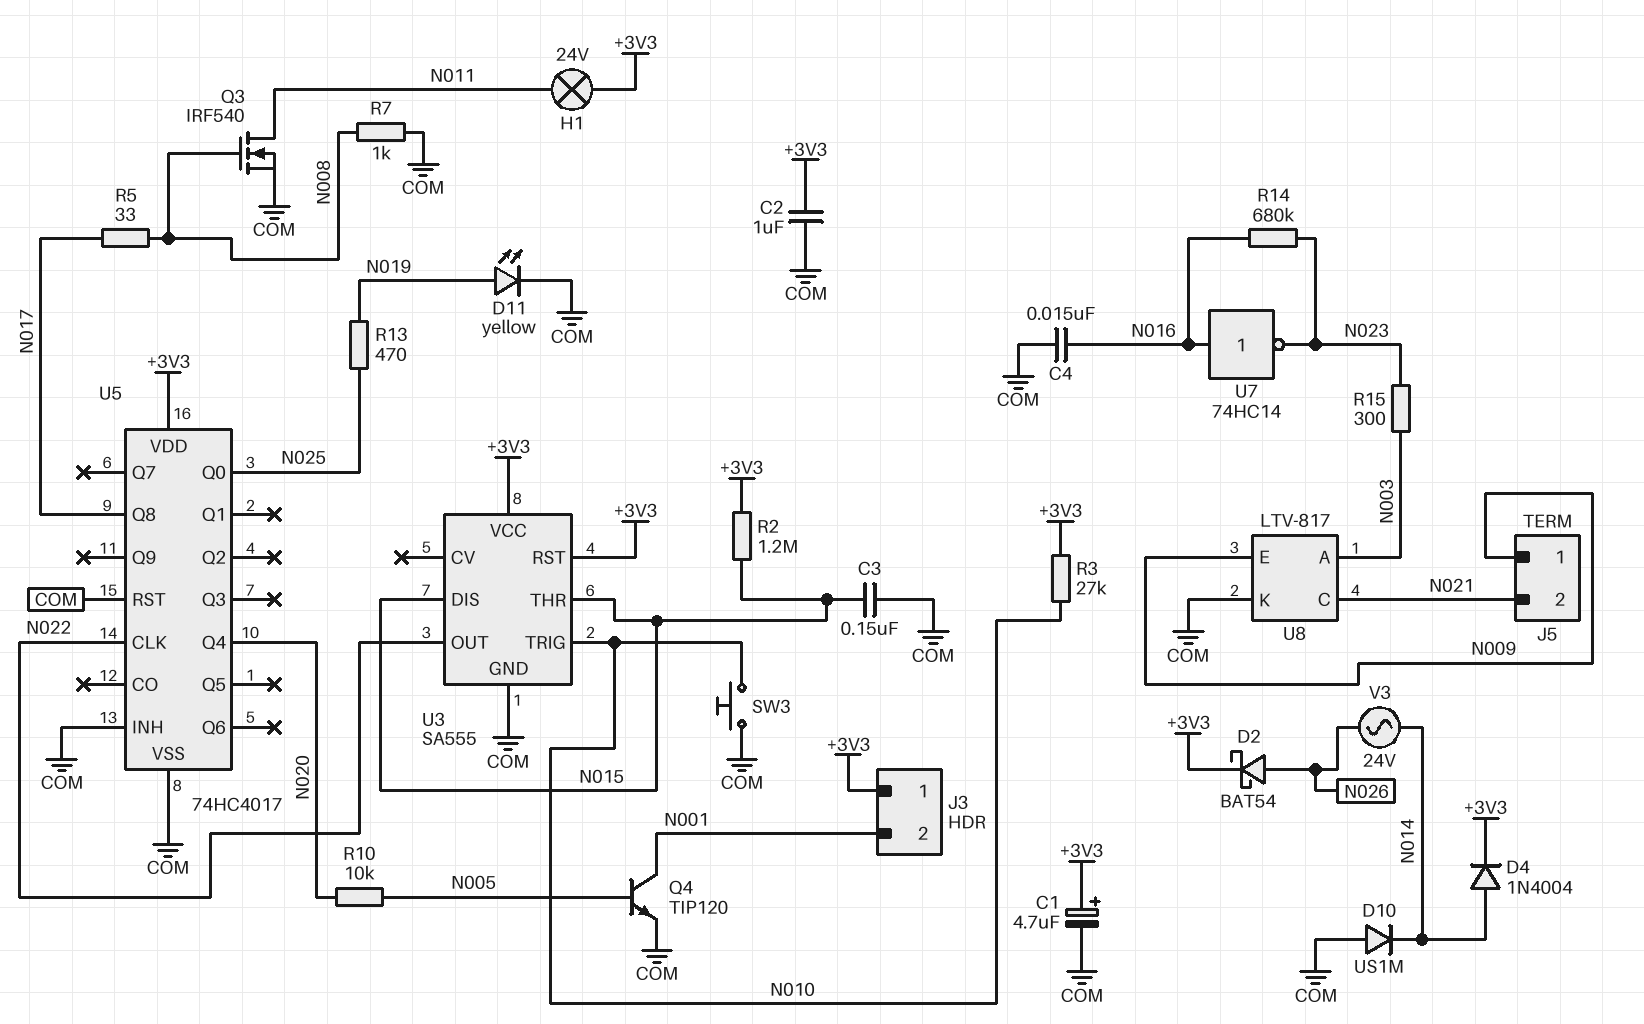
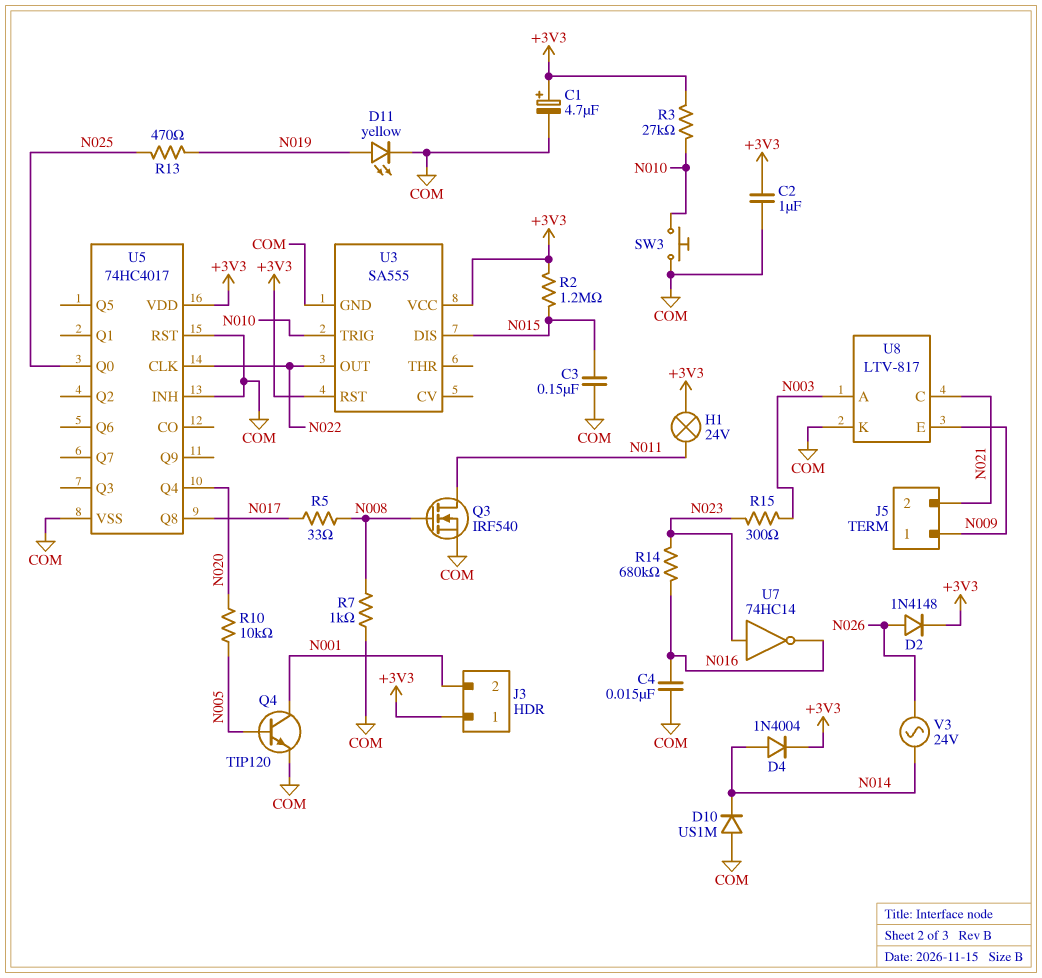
D2: schottky BAT54 (A N026, K +3V3) -> diode 1N4148 (A N026, K +3V3)
U3 pin THR: N015 -> none
U7: NOT 74HC14 (in N016, out N023) -> NOT 74HC14 (in N023, out N016)

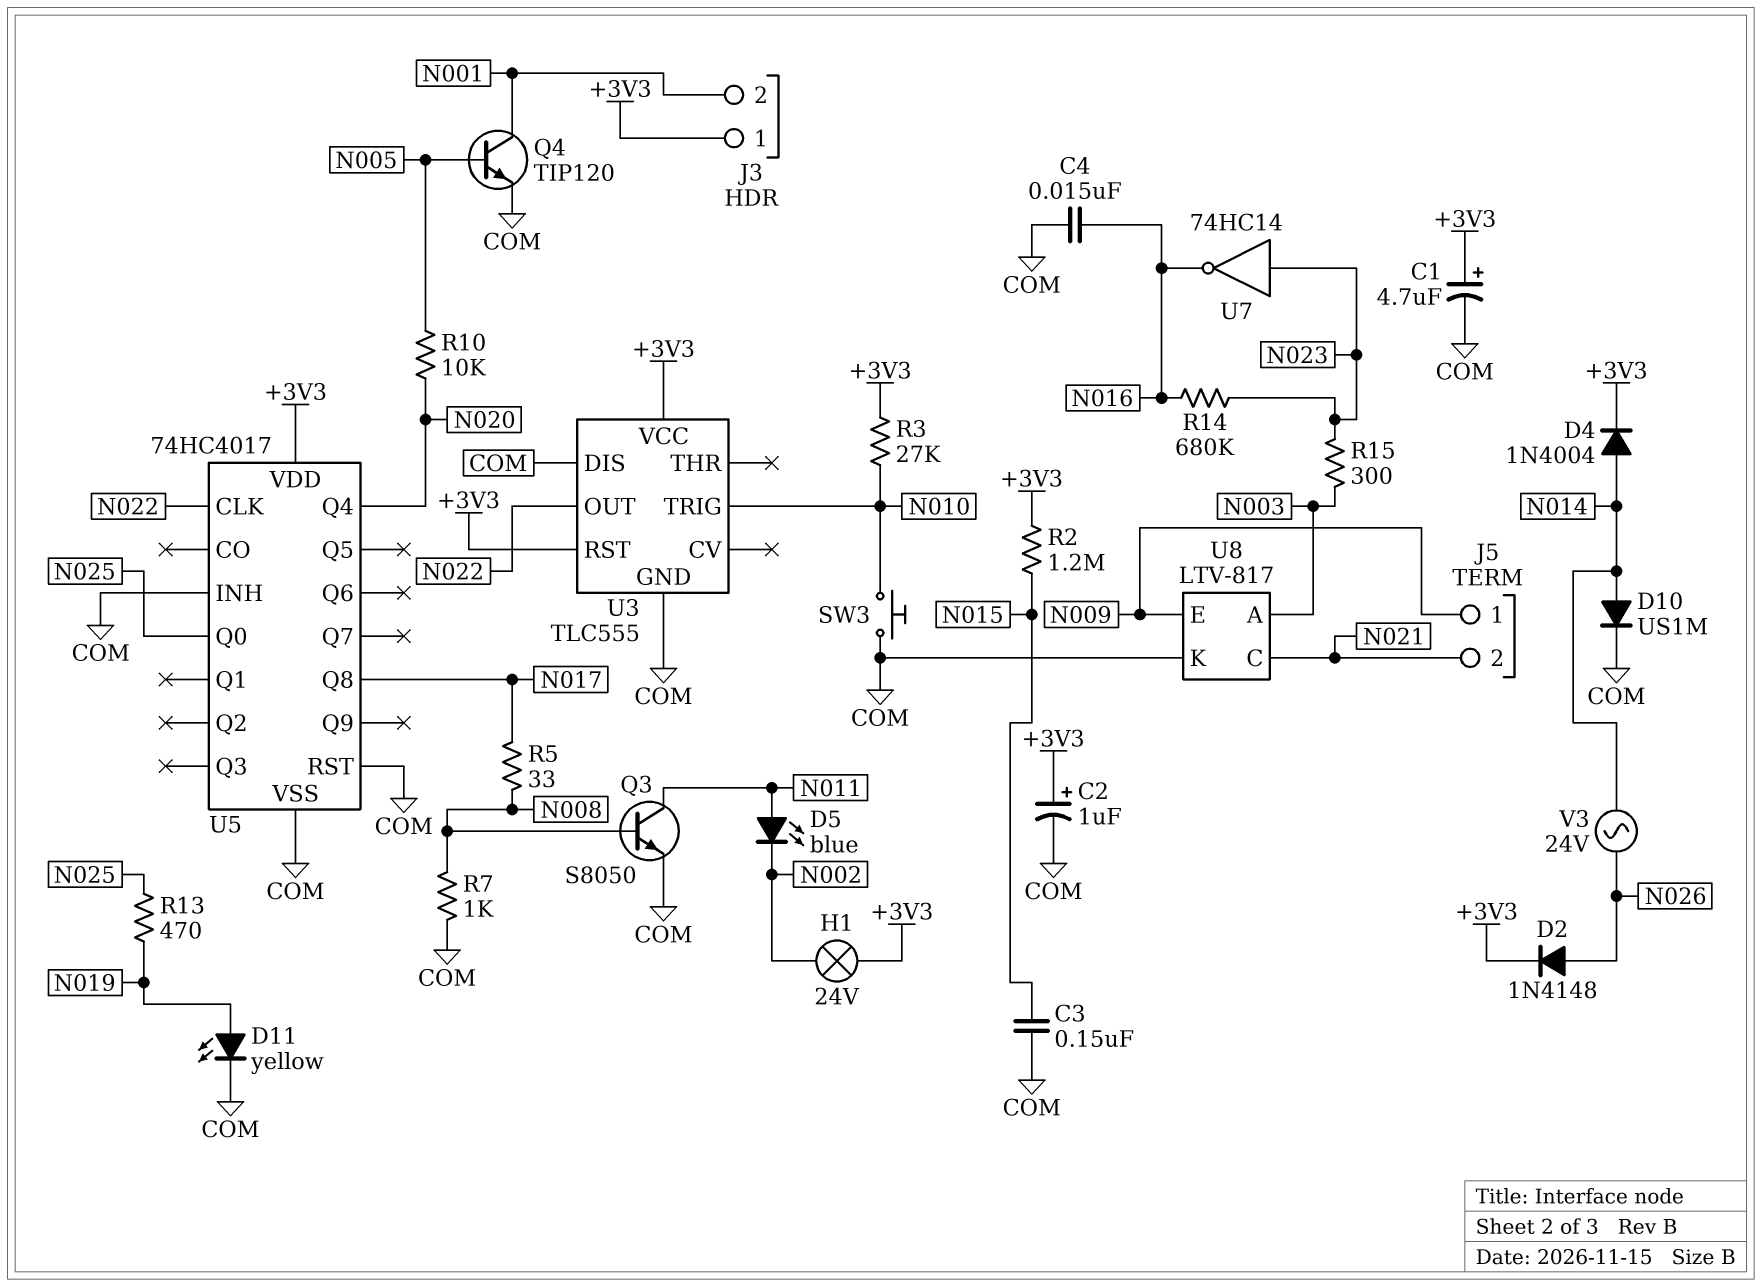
C2: 1uF (+3V3, COM) -> 1uF (plus +3V3, minus COM)
D5: none -> LED blue (A N011, K N002)
D10: diode US1M (A COM, K N014) -> diode US1M (A N014, K COM)
H1: lamp 24V (+3V3, N011) -> lamp 24V (+3V3, N002)
Q3: NMOS IRF540 (G N008, D N011, S COM) -> NPN S8050 (B N008, C N011, E COM)
U3: SA555 -> TLC555
U3 pin DIS: N015 -> COM

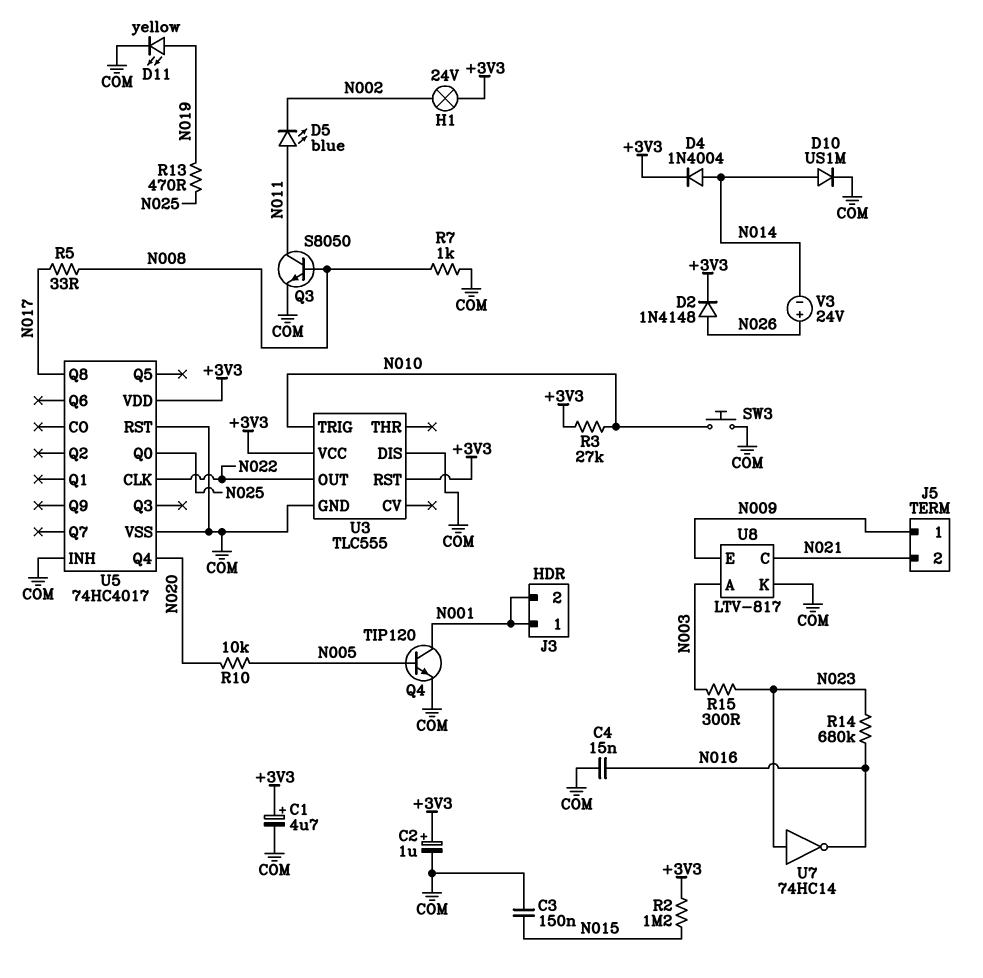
J3 pin 1: +3V3 -> N001
V3: AC 24V (N014, N026) -> 24V (plus N026, minus N014)

